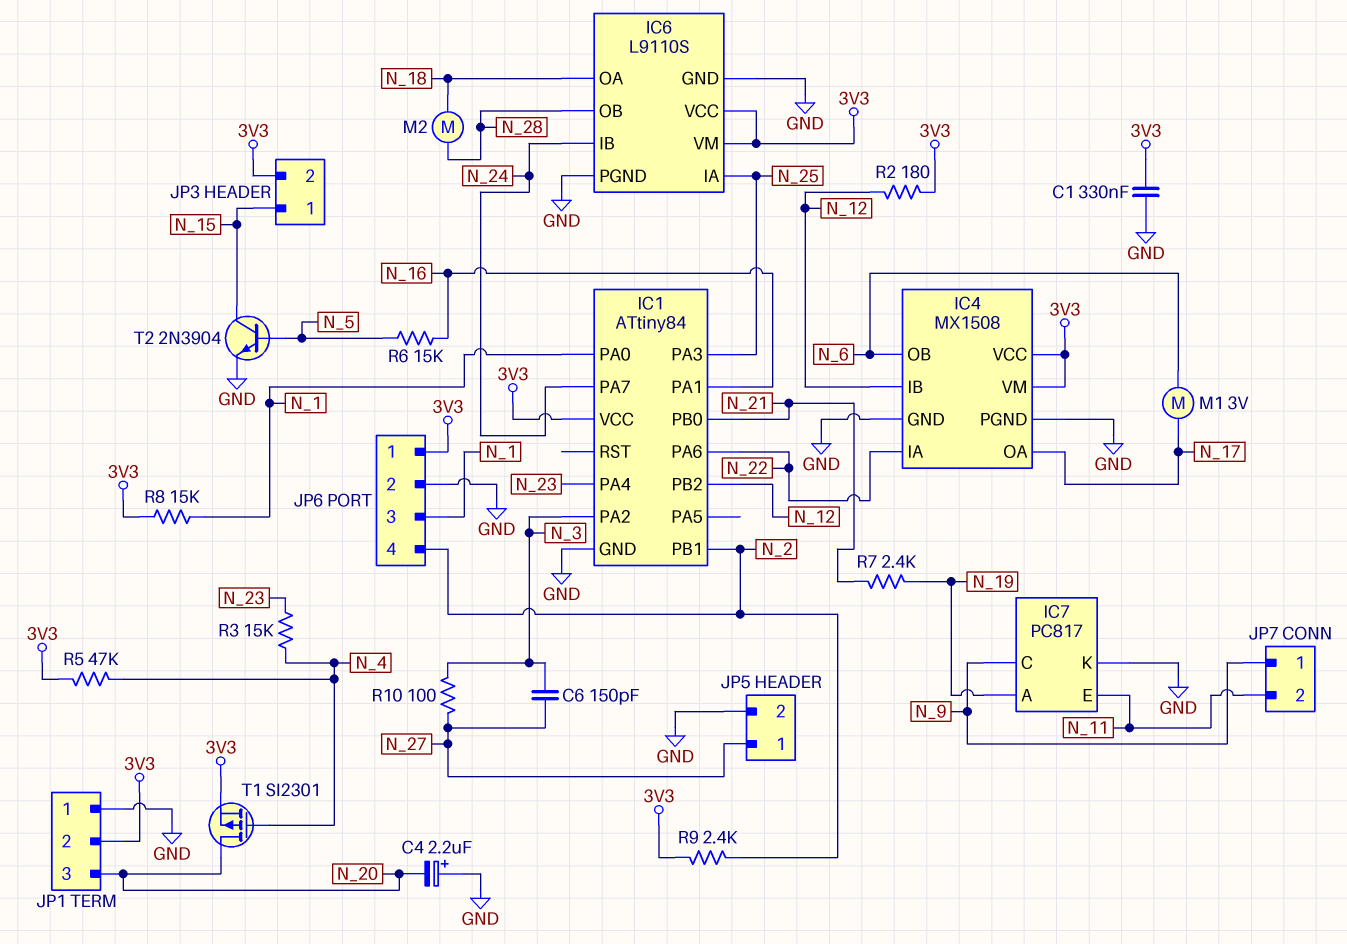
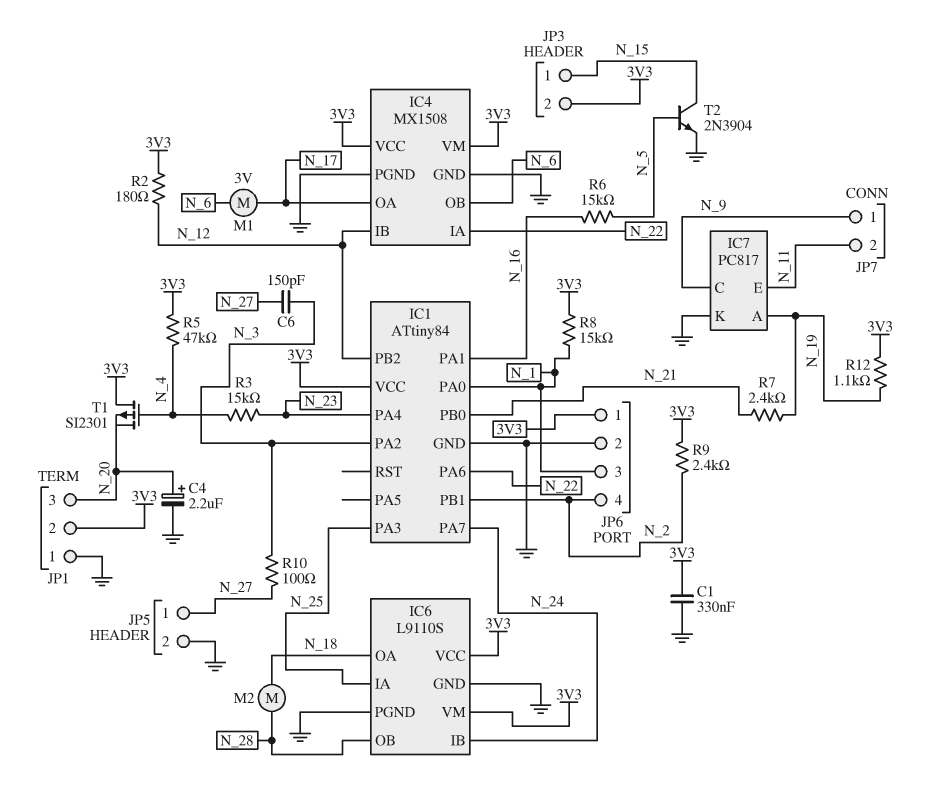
C4: 2.2uF (plus GND, minus N_20) -> 2.2uF (plus N_20, minus GND)
R12: none -> 1.1k (3V3, N_19)
T1: PMOS SI2301 (G N_4, D N_20, S 3V3) -> PMOS SI2301 (G N_4, D 3V3, S N_20)

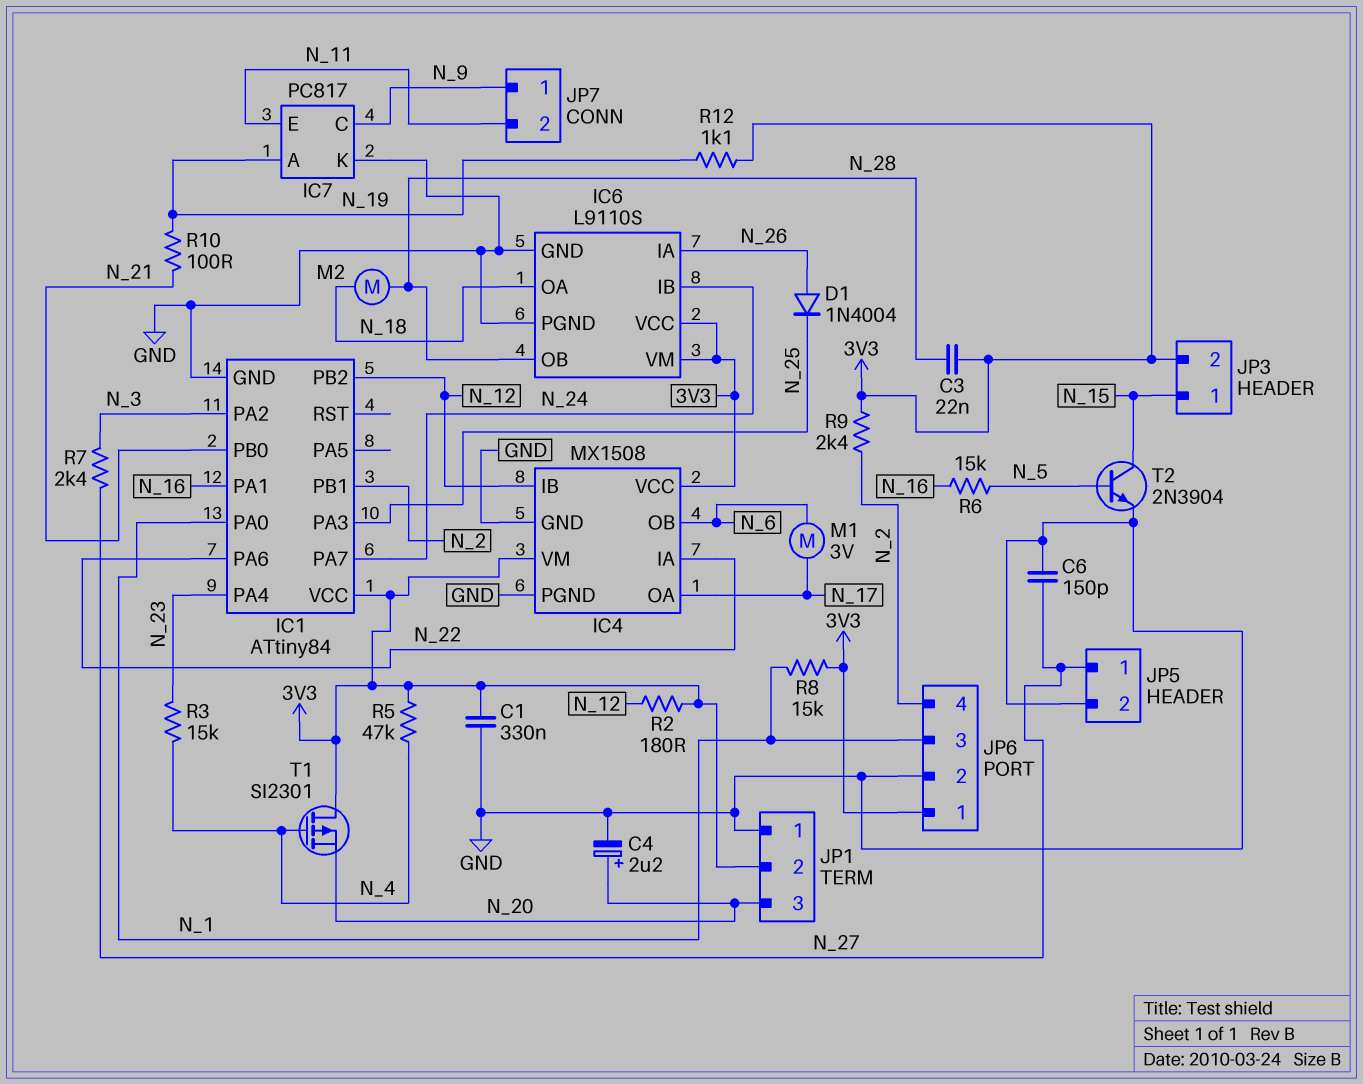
C3: none -> 22nF (3V3, N_28)
C6: 150pF (N_3, N_27) -> 150pF (GND, N_27)
D1: none -> diode 1N4004 (A N_26, K N_25)
IC6 pin IA: N_25 -> N_26
R7: 2.4k (N_19, N_21) -> 2.4k (N_3, N_27)
R10: 100 (N_3, N_27) -> 100 (N_19, N_21)

